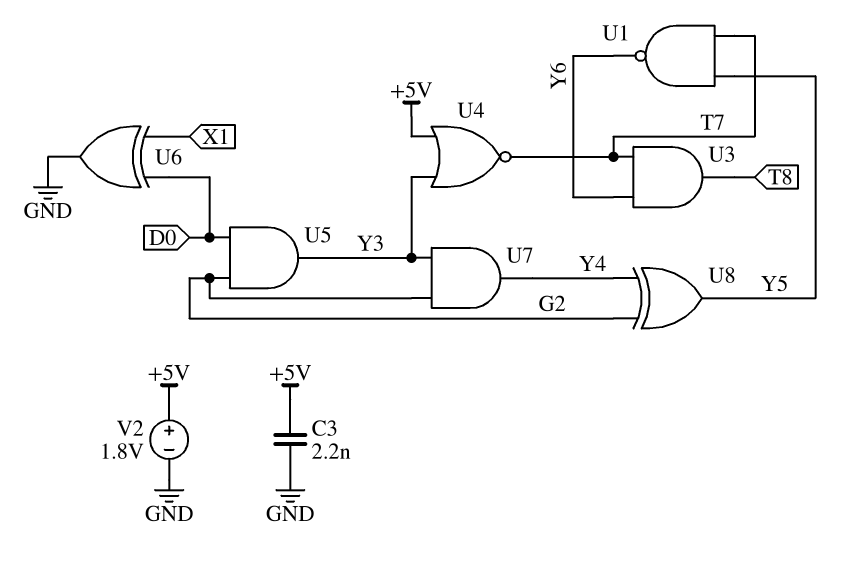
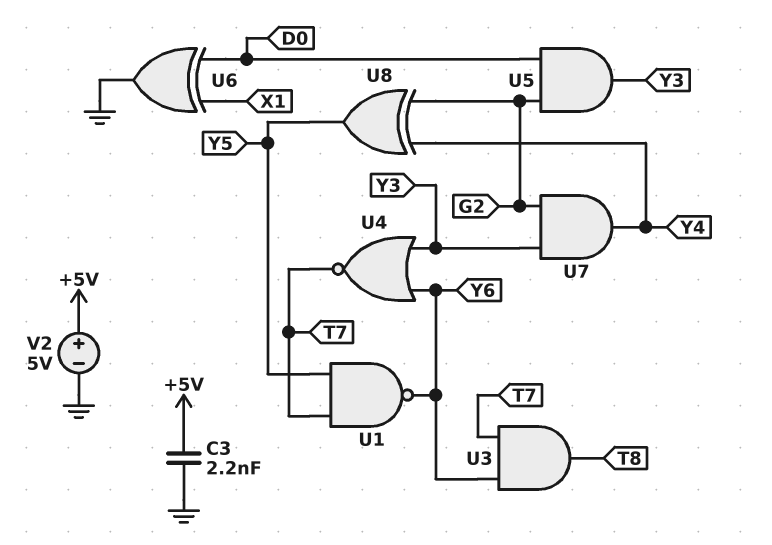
U4: NOR (in +5V, in Y3, out T7) -> NOR (in Y3, in Y6, out T7)
V2: 1.8V (plus +5V, minus GND) -> 5V (plus +5V, minus GND)

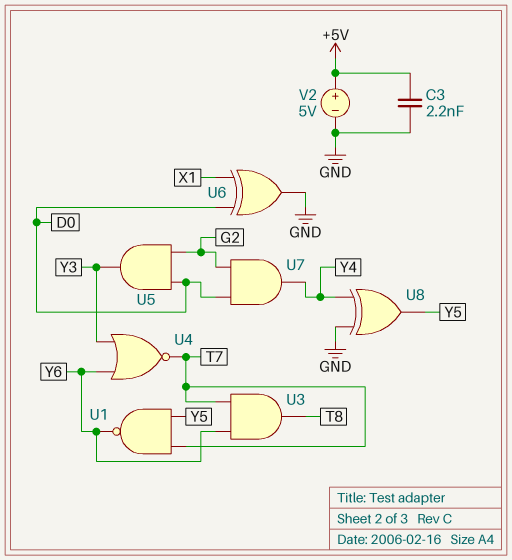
U7: AND (in G2, in Y3, out Y4) -> AND (in D0, in G2, out Y4)
U8: XOR (in G2, in Y4, out Y5) -> XOR (in GND, in Y4, out Y5)

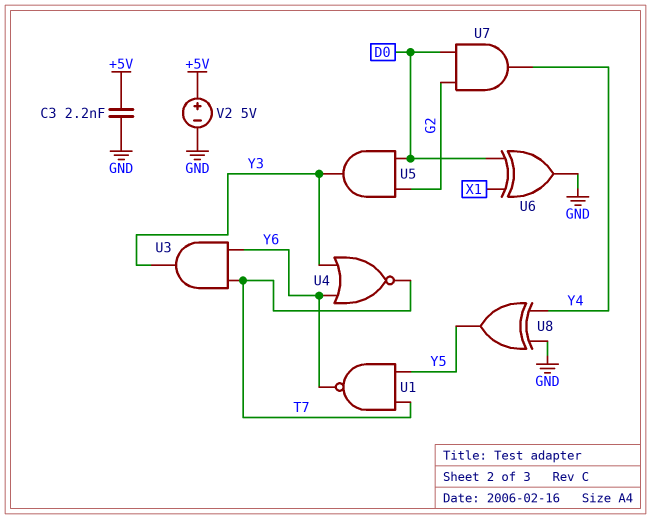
U3: AND (in T7, in Y6, out T8) -> AND (in T7, in Y6, out Y3)

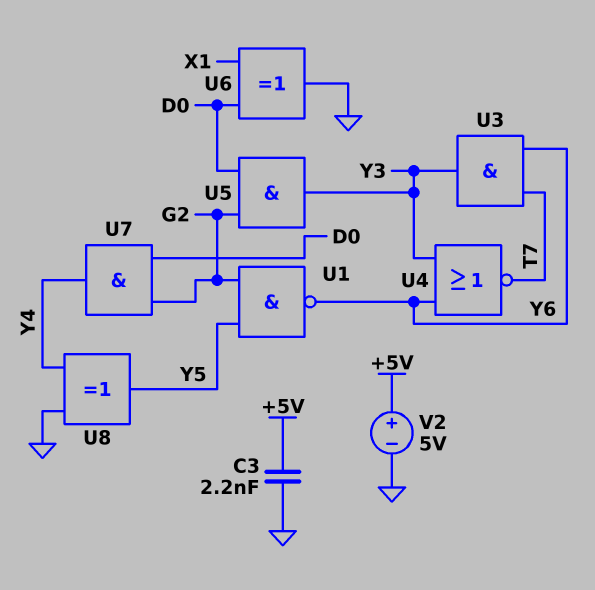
U1: NAND (in T7, in Y5, out Y6) -> NAND (in G2, in Y5, out Y6)

